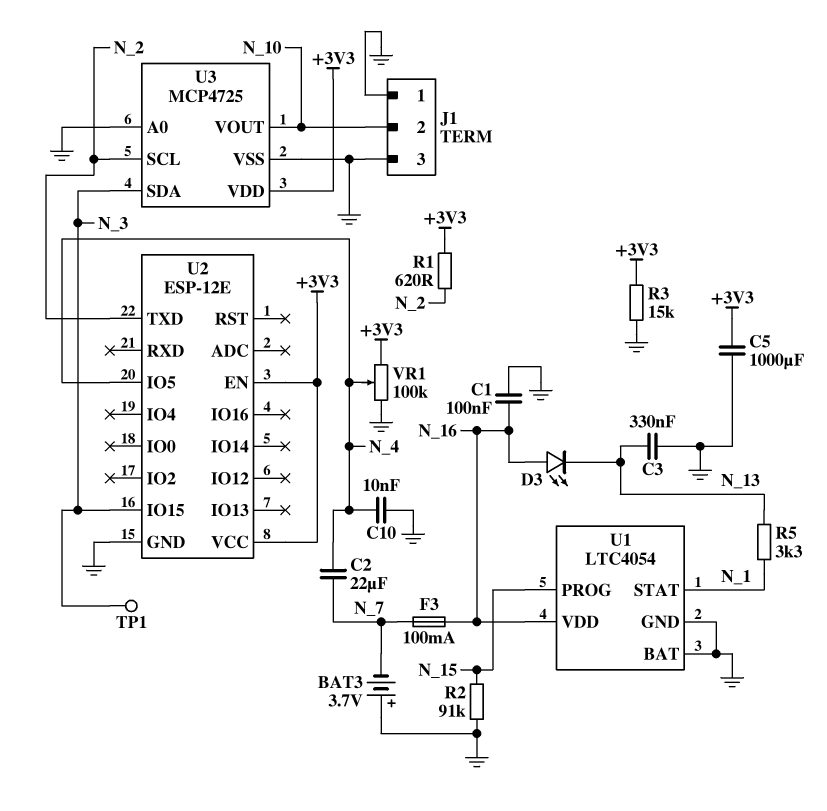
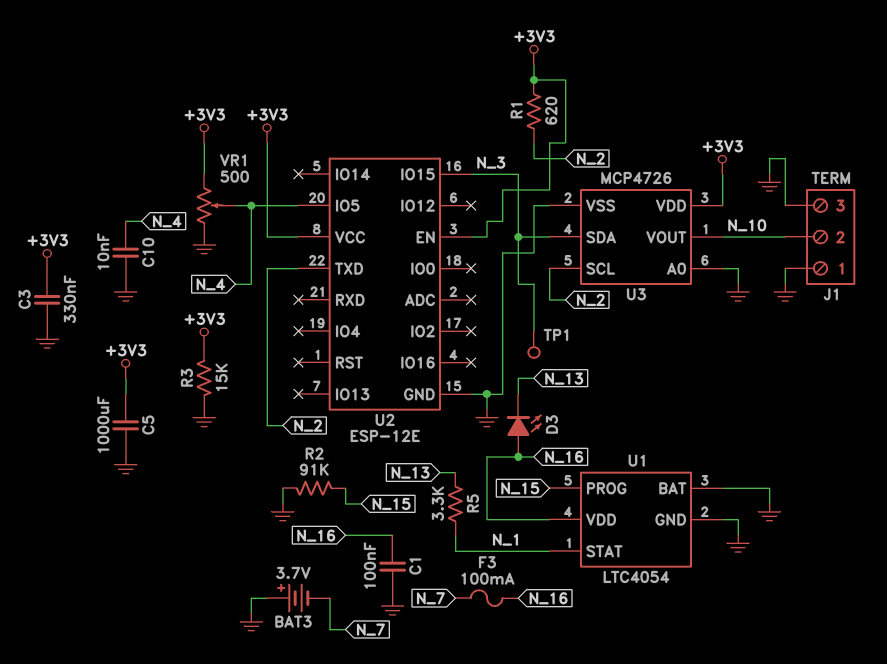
C2: 22uF (N_4, N_7) -> none
C3: 330nF (GND, N_13) -> 330nF (+3V3, GND)
U3: MCP4725 -> MCP4726
VR1: 100k (+3V3, GND, wiper N_4) -> 500 (+3V3, GND, wiper N_4)

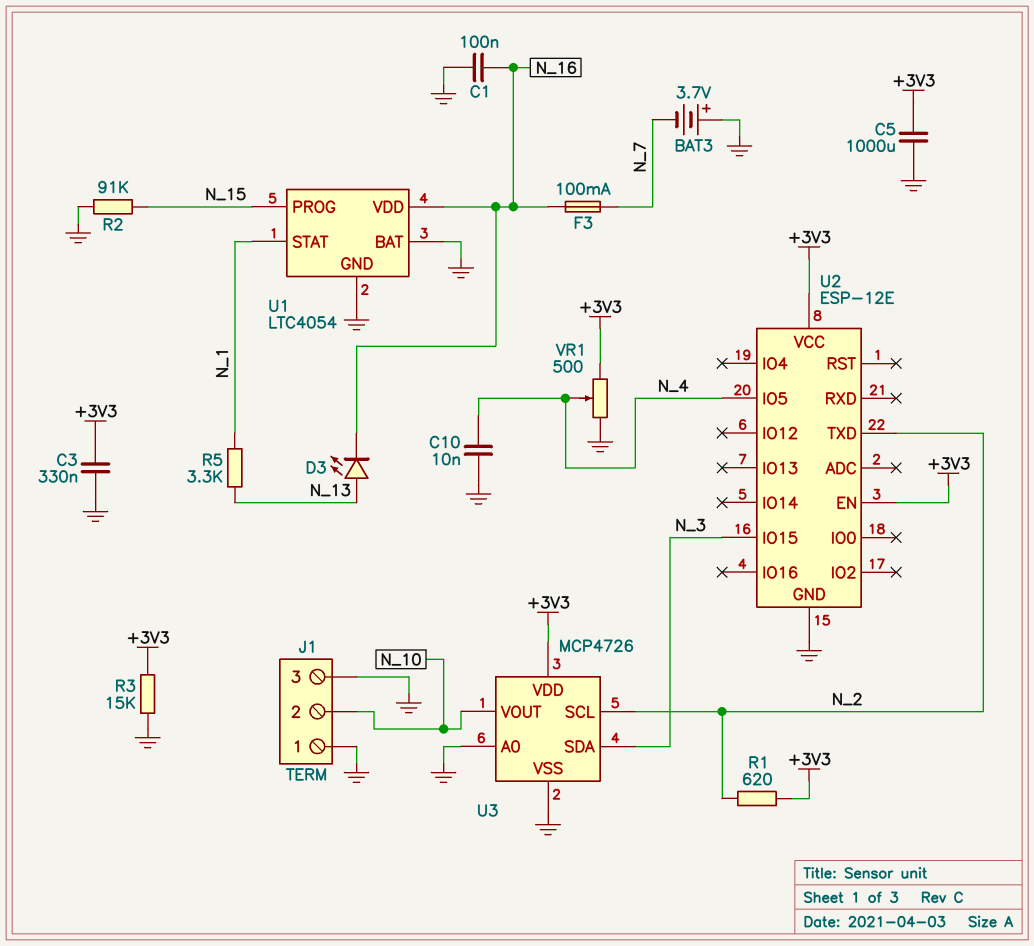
D3: LED (A N_16, K N_13) -> LED (A N_13, K N_16)
TP1: test point (N_3) -> none

